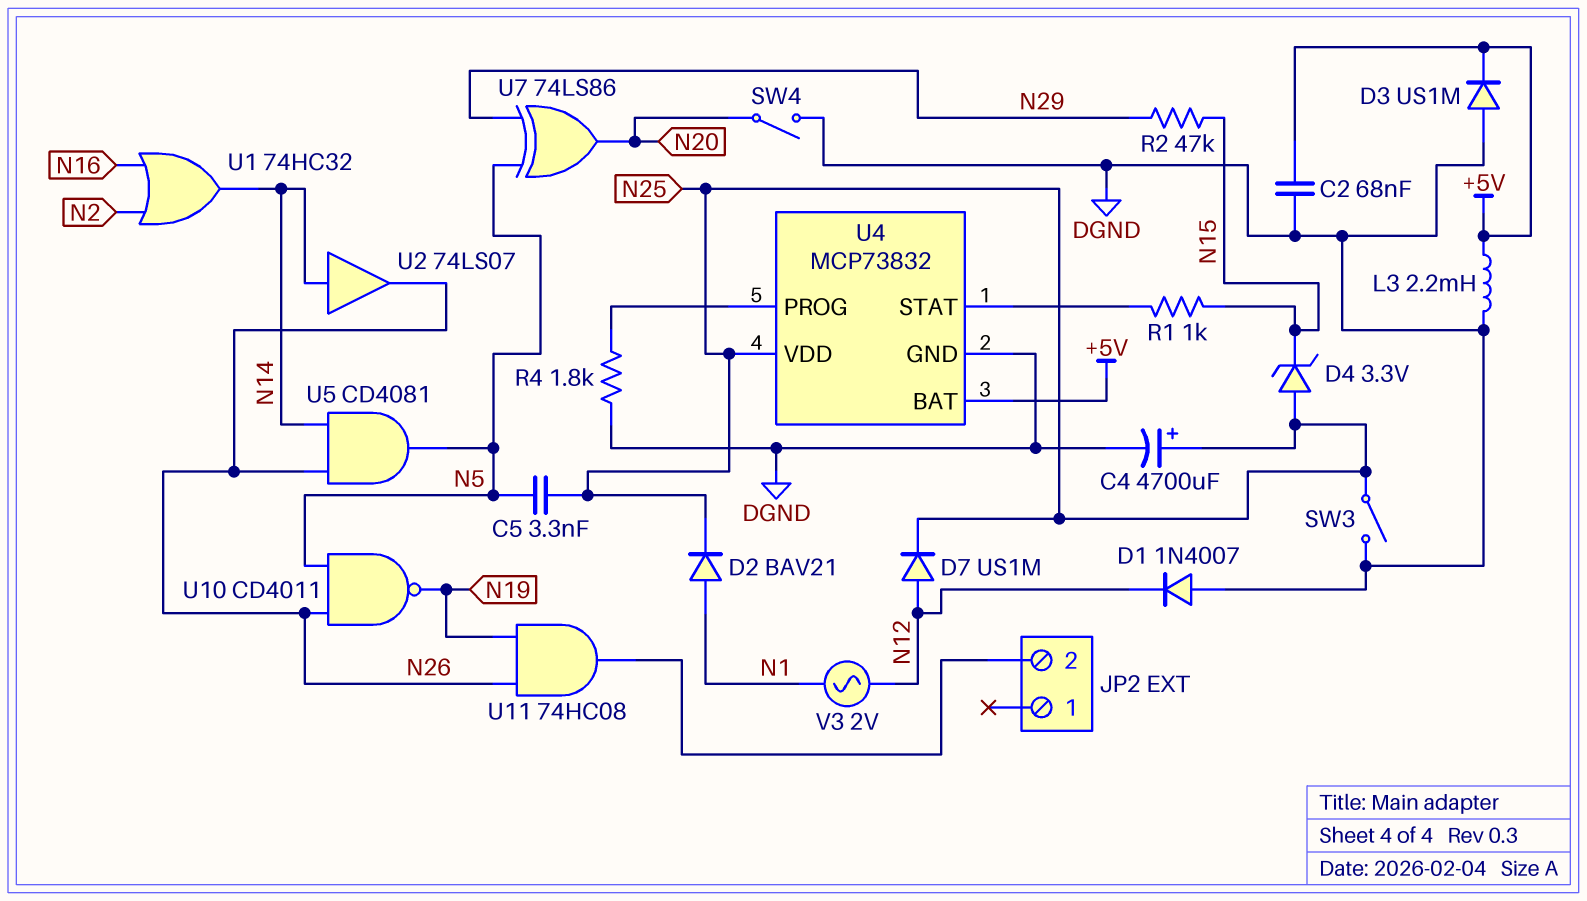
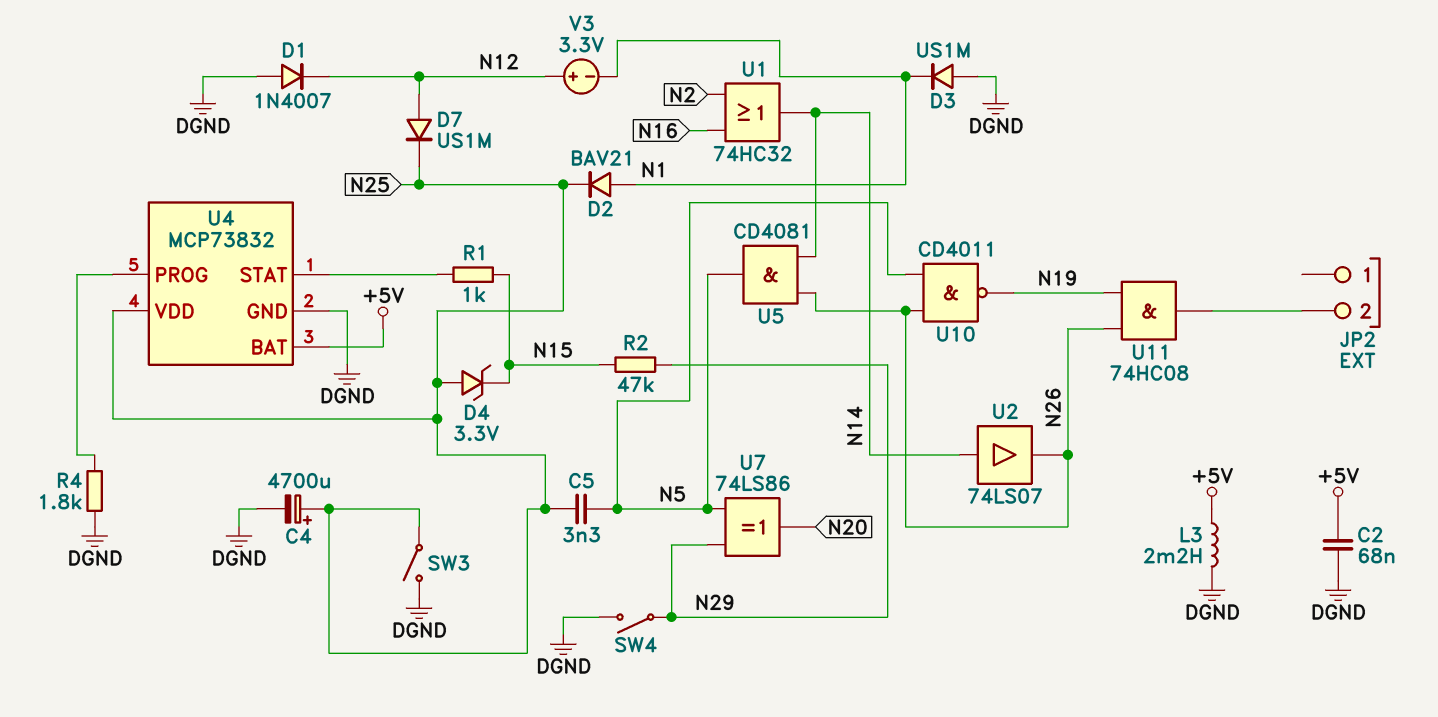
D3: diode US1M (A DGND, K +5V) -> diode US1M (A DGND, K N1)
SW4: switch (DGND, N20) -> switch (DGND, N29)
V3: AC 2V (N1, N12) -> 3.3V (plus N12, minus N1)

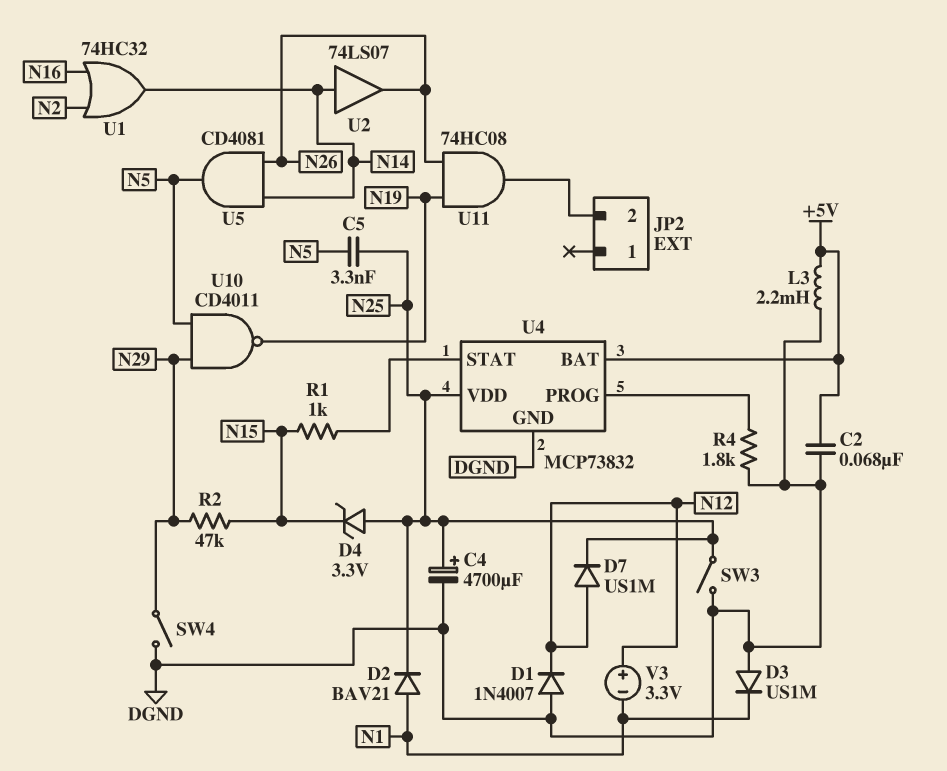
U7: XOR 74LS86 (in N5, in N29, out N20) -> none
U10: NAND CD4011 (in N5, in N26, out N19) -> NAND CD4011 (in N5, in N29, out N19)

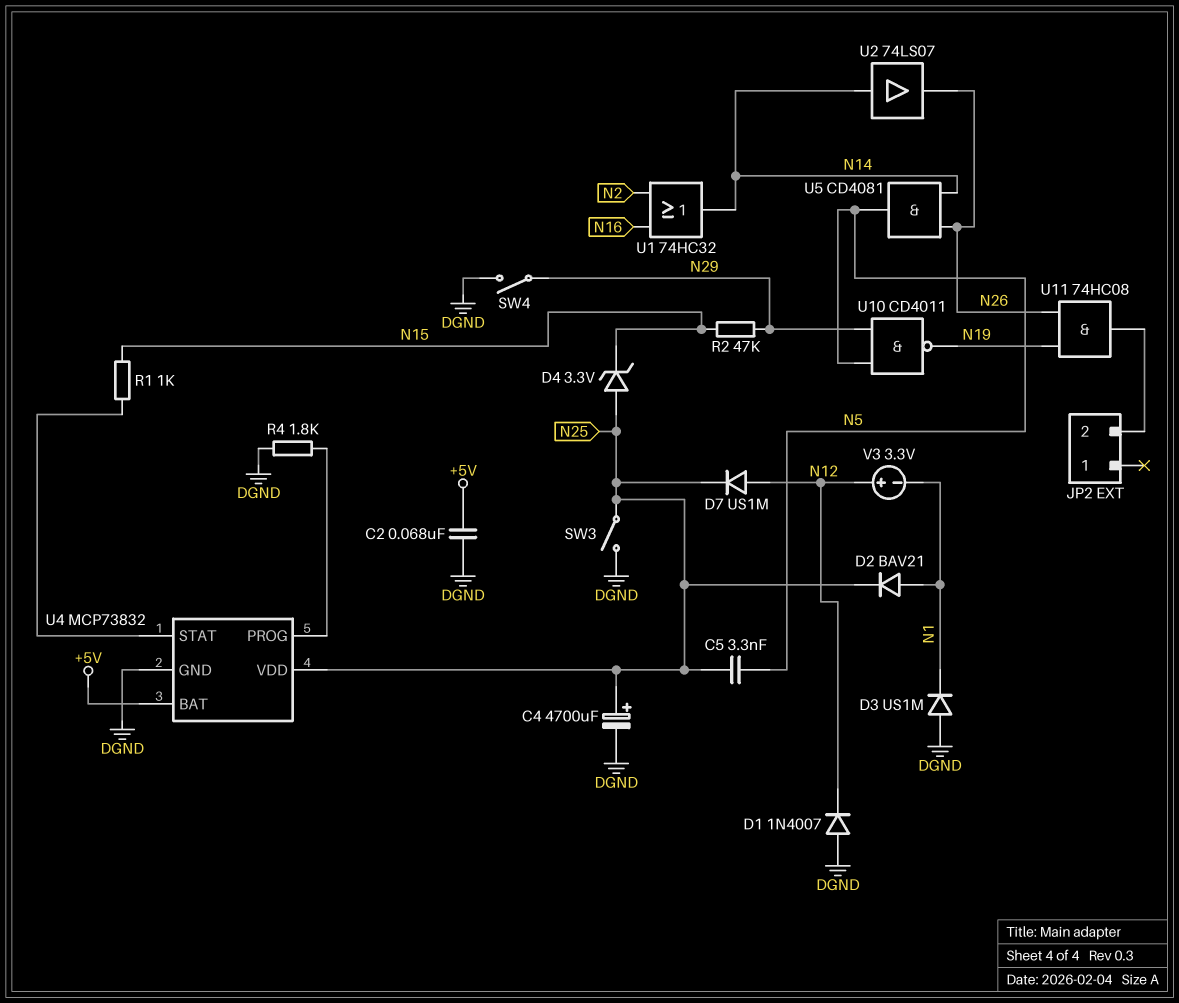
L3: 2.2mH (+5V, DGND) -> none

